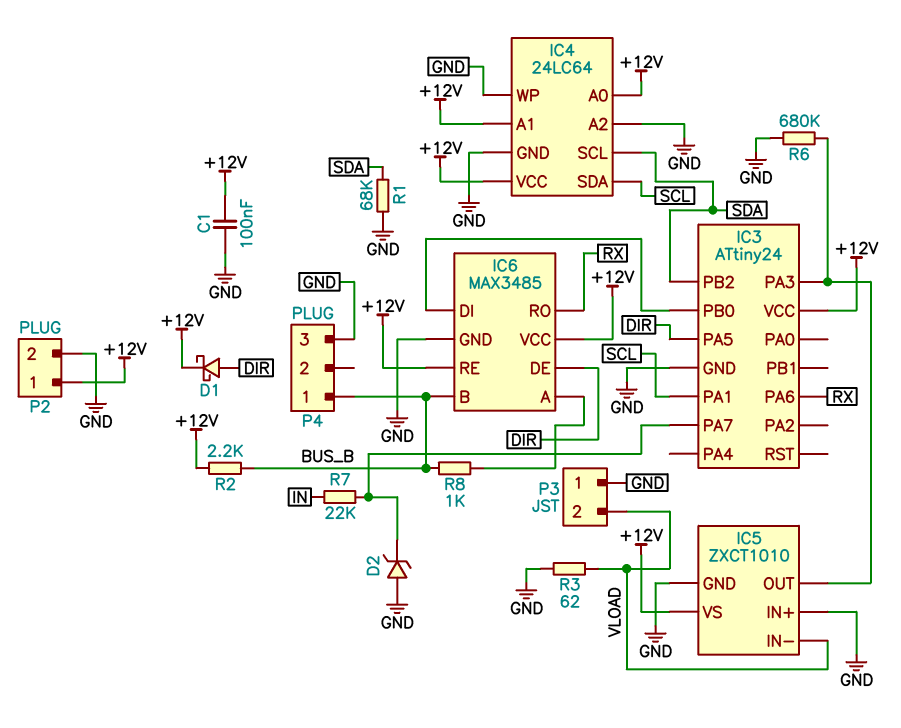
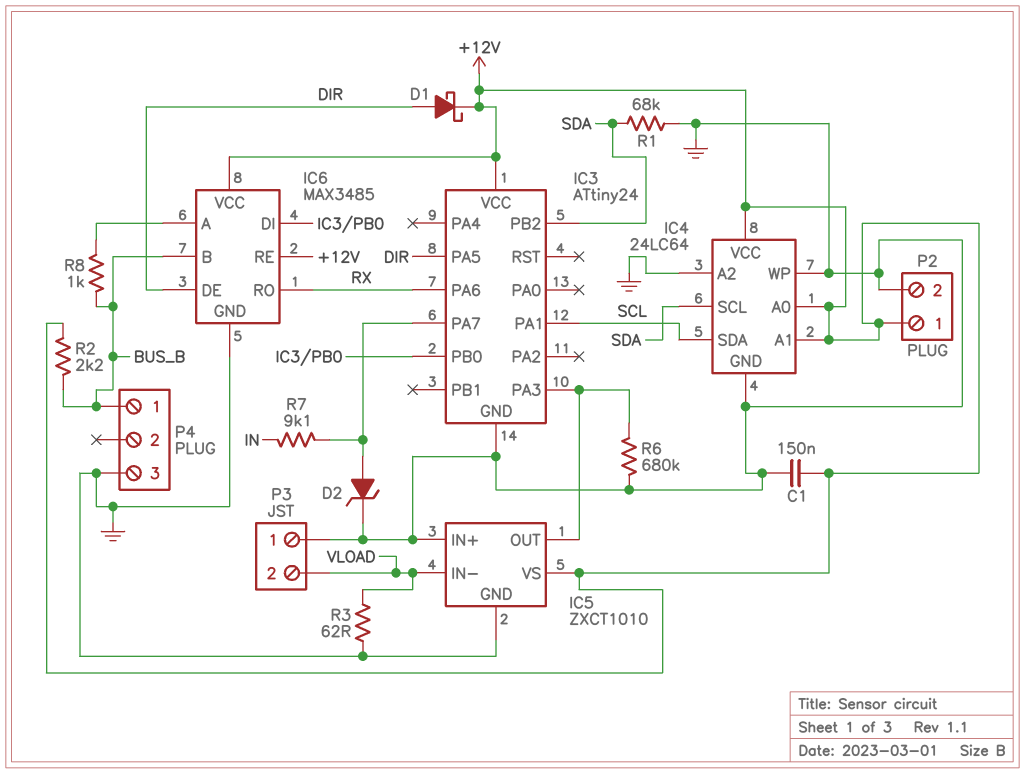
C1: 100nF (+12V, GND) -> 150nF (+12V, GND)
D2: zener (A GND, K IC3/PA7) -> zener (A IC3/PA7, K GND)
R7: 22k (IC3/PA7, IN) -> 9.1k (IC3/PA7, IN)

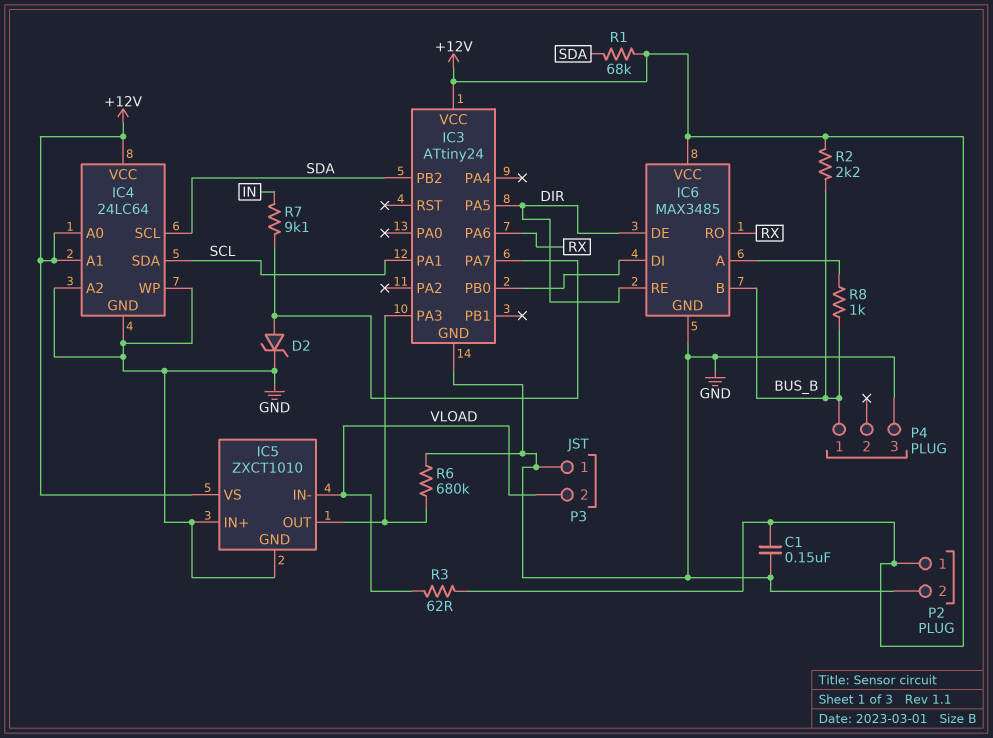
D1: schottky (A DIR, K +12V) -> none
IC6 pin RE: +12V -> DIR
R1: 68k (GND, SDA) -> 68k (+12V, SDA)
R3: 62 (GND, VLOAD) -> 62 (+12V, VLOAD)

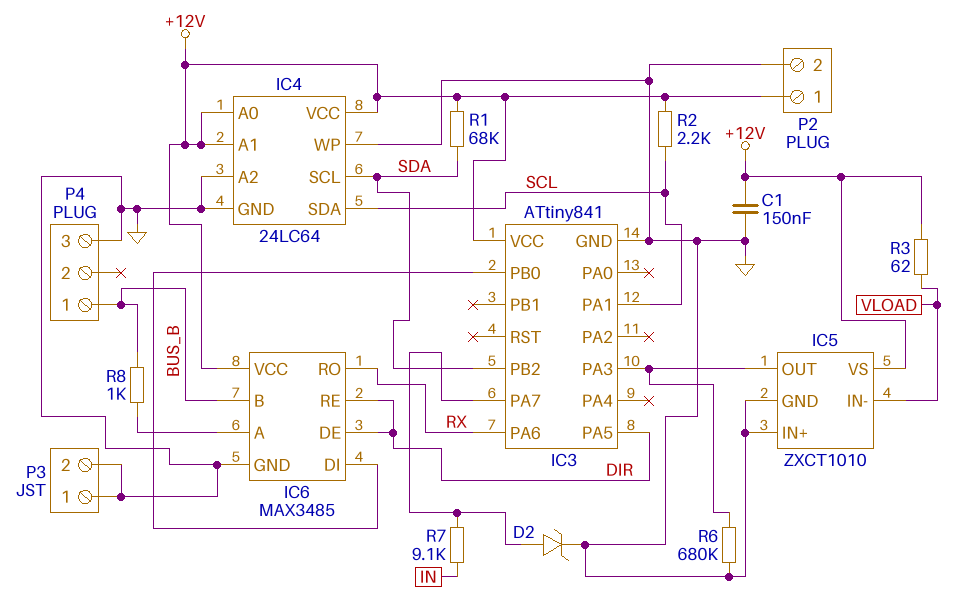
IC3: ATtiny24 -> ATtiny841
P3 pin 2: VLOAD -> GND
R2: 2.2k (+12V, BUS_B) -> 2.2k (+12V, SCL)

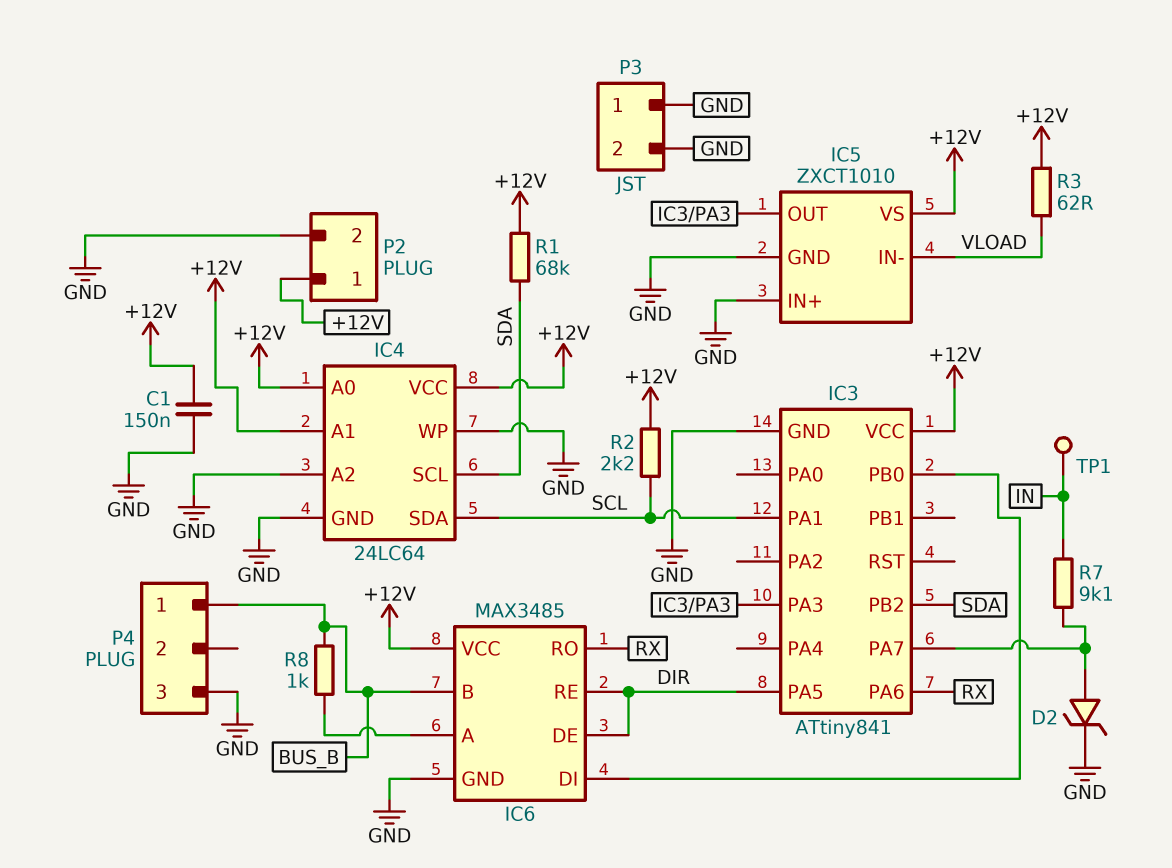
R6: 680k (GND, IC3/PA3) -> none
TP1: none -> test point (IN)

